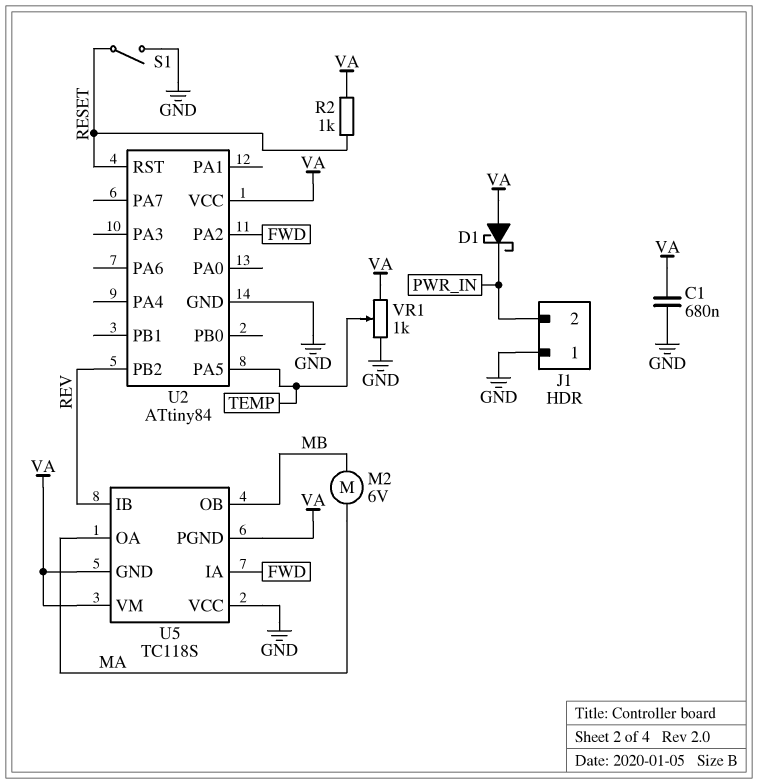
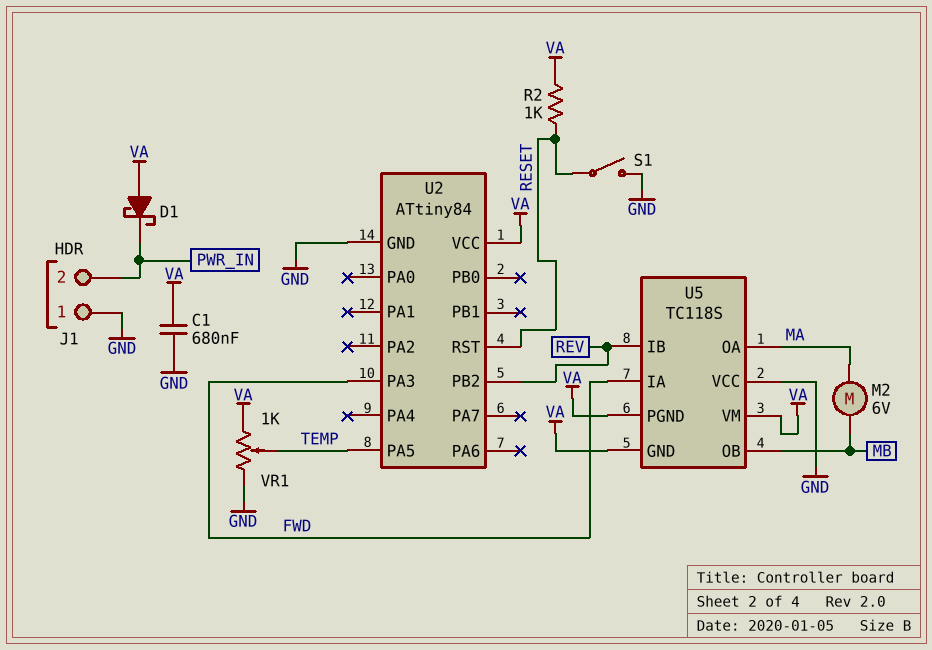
U2 pin PA2: FWD -> none
U2 pin PA3: none -> FWD

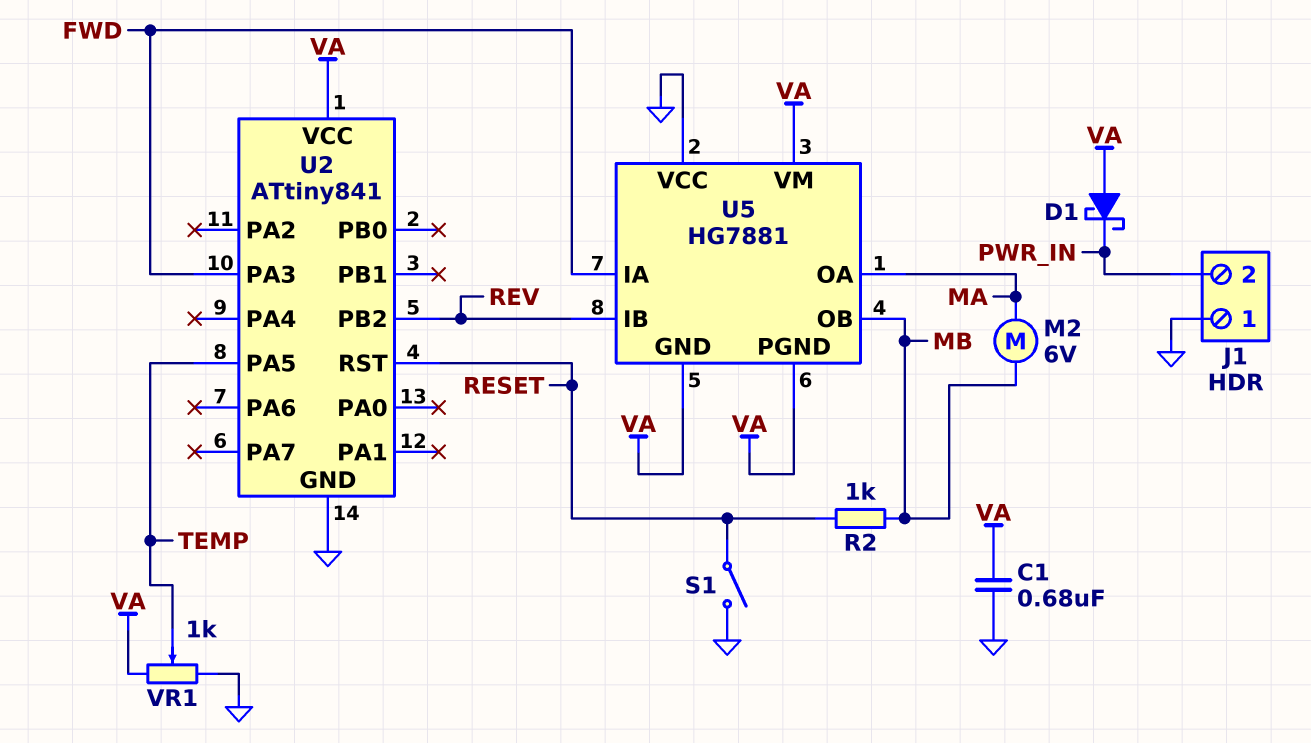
R2: 1k (RESET, VA) -> 1k (MB, RESET)
U2: ATtiny84 -> ATtiny841
U5: TC118S -> HG7881

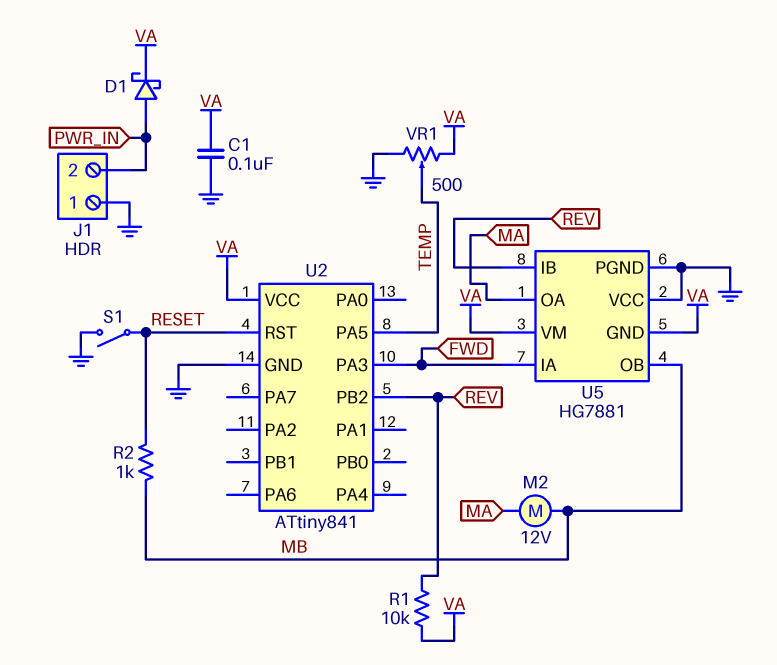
C1: 680nF (GND, VA) -> 100nF (GND, VA)
D1: schottky (A VA, K PWR_IN) -> schottky (A PWR_IN, K VA)
M2: motor 6V (MA, MB) -> motor 12V (MA, MB)
R1: none -> 10k (REV, VA)
U5 pin PGND: VA -> GND
VR1: 1k (GND, VA, wiper TEMP) -> 500 (GND, VA, wiper TEMP)

